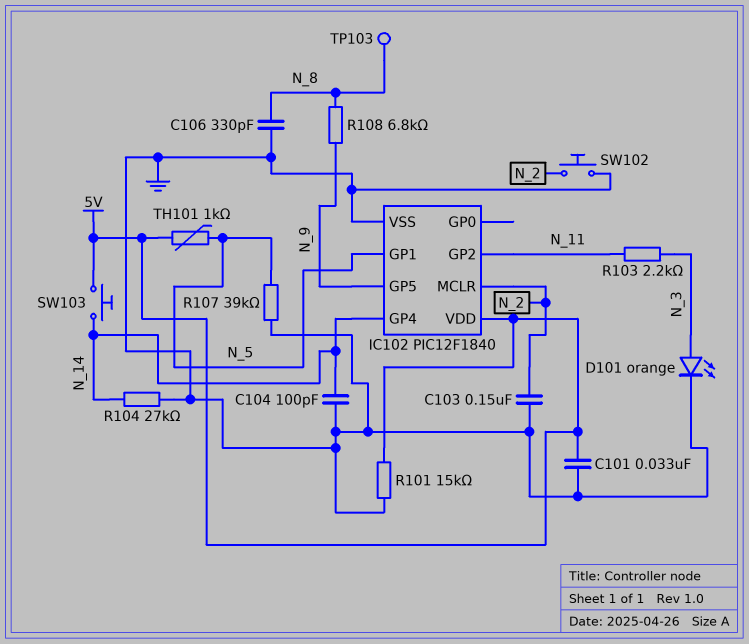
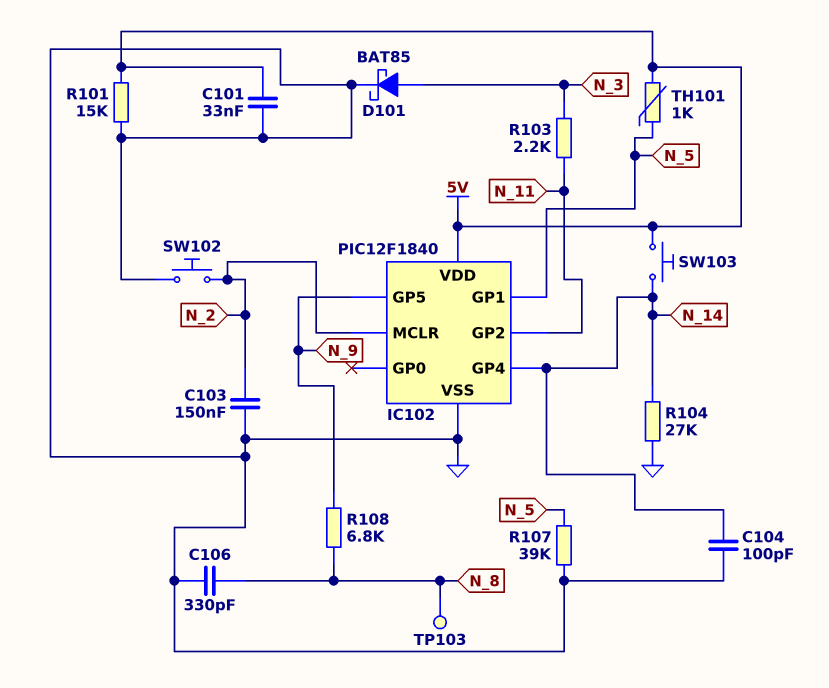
D101: LED orange (A N_3, K GND) -> schottky BAT85 (A N_3, K GND)

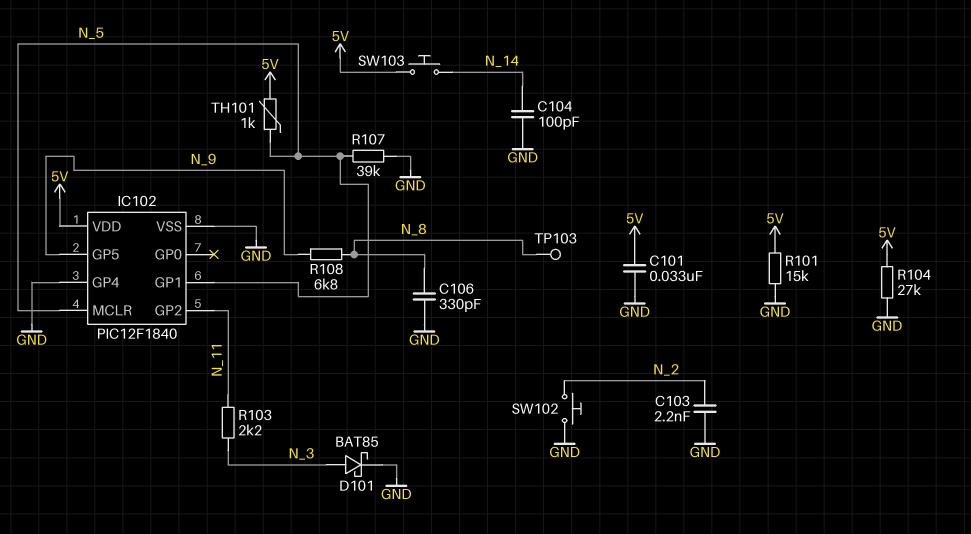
C103: 150nF (GND, N_2) -> 2.2nF (GND, N_2)
IC102 pin GP4: N_14 -> GND
IC102 pin MCLR: N_2 -> N_5
R104: 27k (GND, N_14) -> 27k (5V, GND)

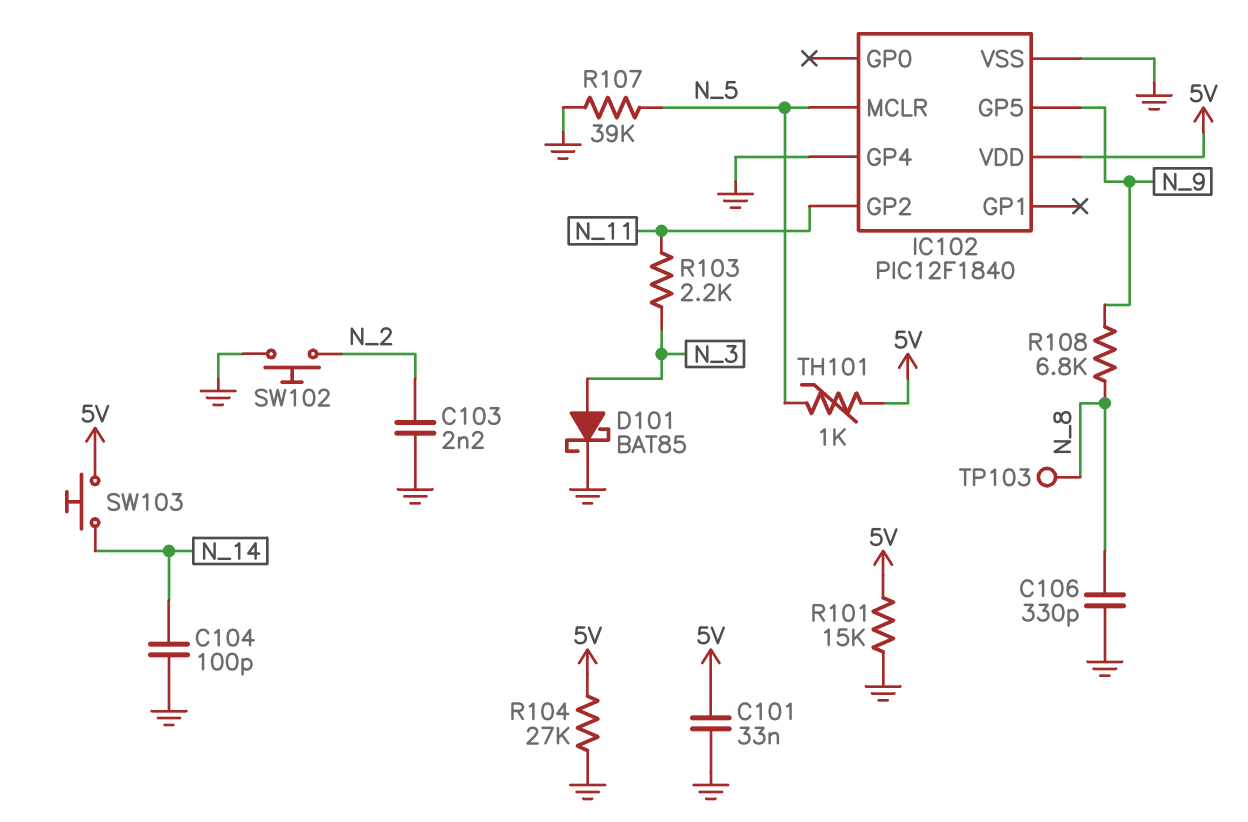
IC102 pin GP1: N_5 -> none

